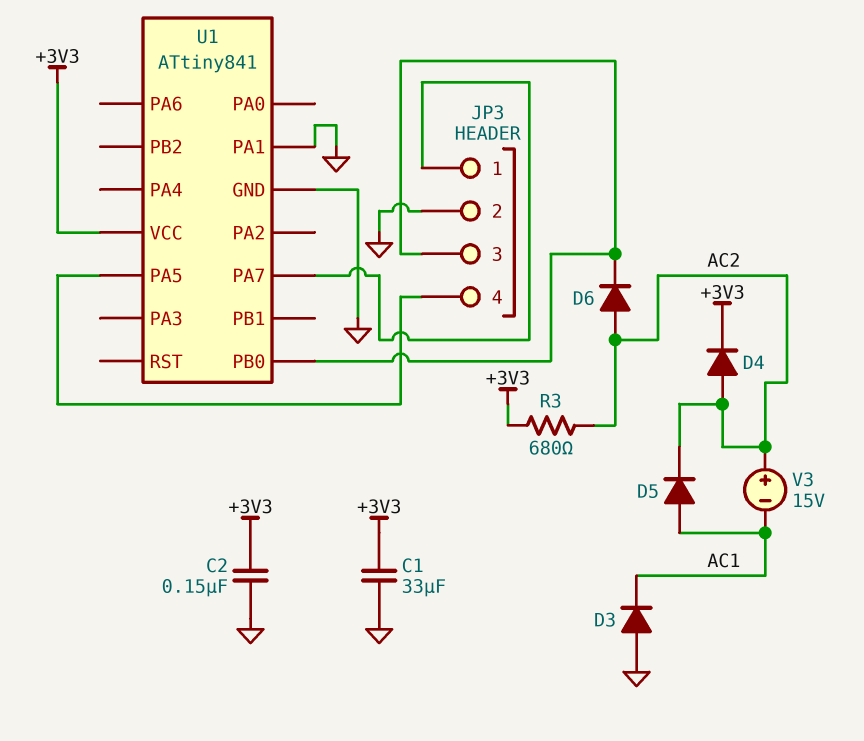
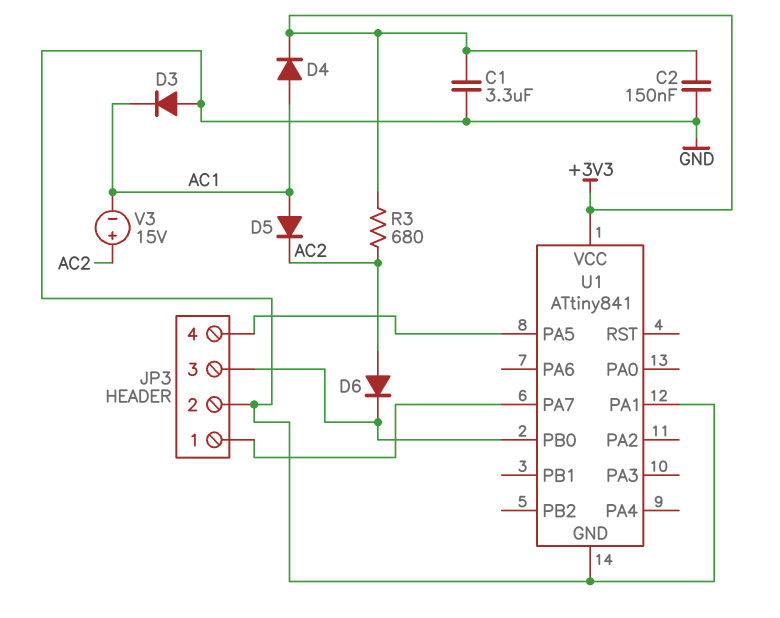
C1: 33uF (+3V3, GND) -> 3.3uF (+3V3, GND)
D4: diode (A AC2, K +3V3) -> diode (A AC1, K +3V3)

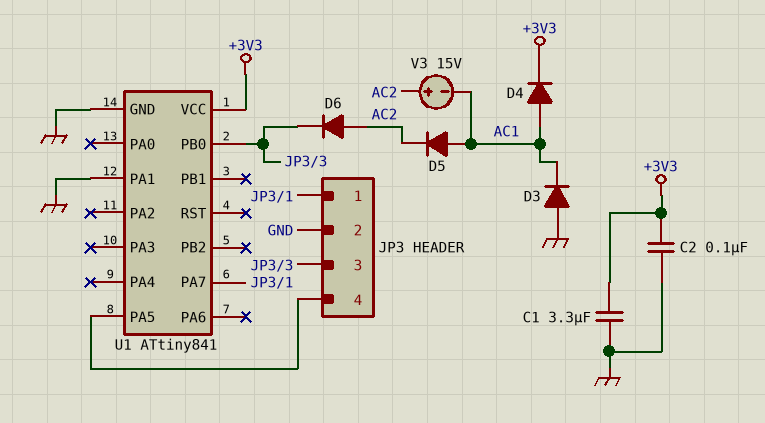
C2: 150nF (+3V3, GND) -> 100nF (+3V3, GND)
R3: 680 (+3V3, AC2) -> none

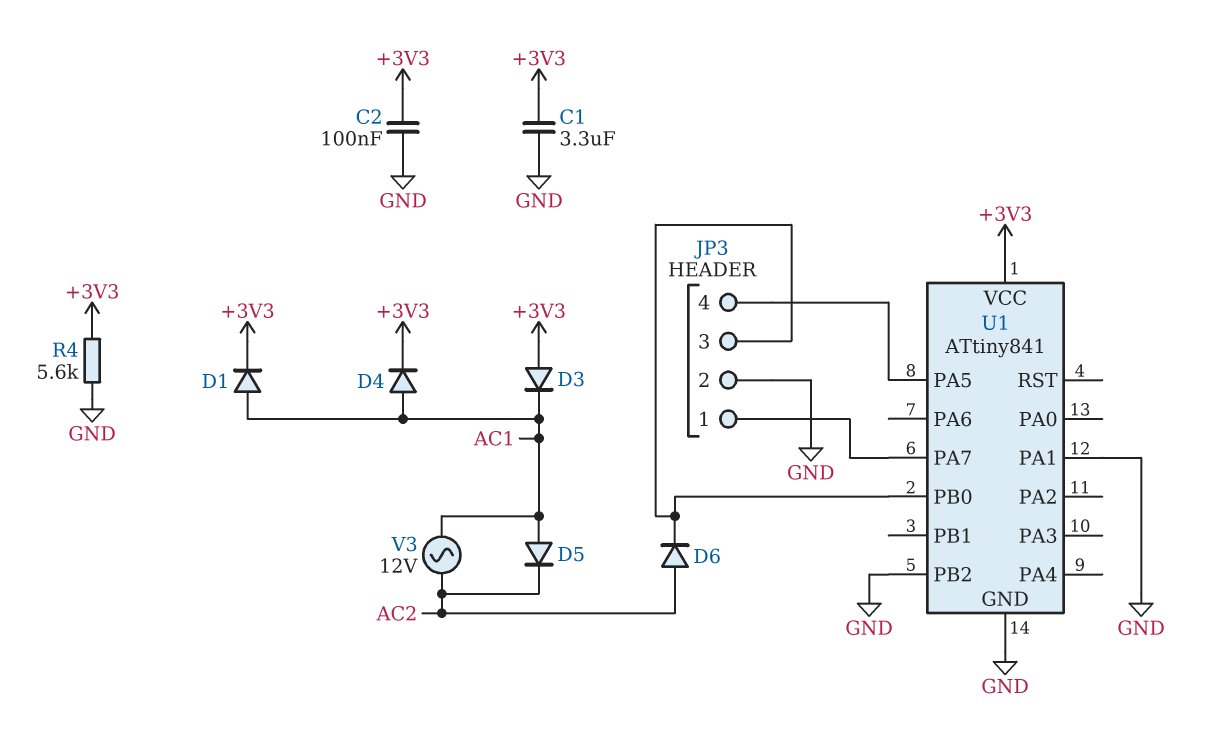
D1: none -> diode (A AC1, K +3V3)
D3: diode (A GND, K AC1) -> diode (A +3V3, K AC1)
R4: none -> 5.6k (+3V3, GND)
U1 pin PB2: none -> GND
V3: 15V (plus AC2, minus AC1) -> AC 12V (AC1, AC2)

